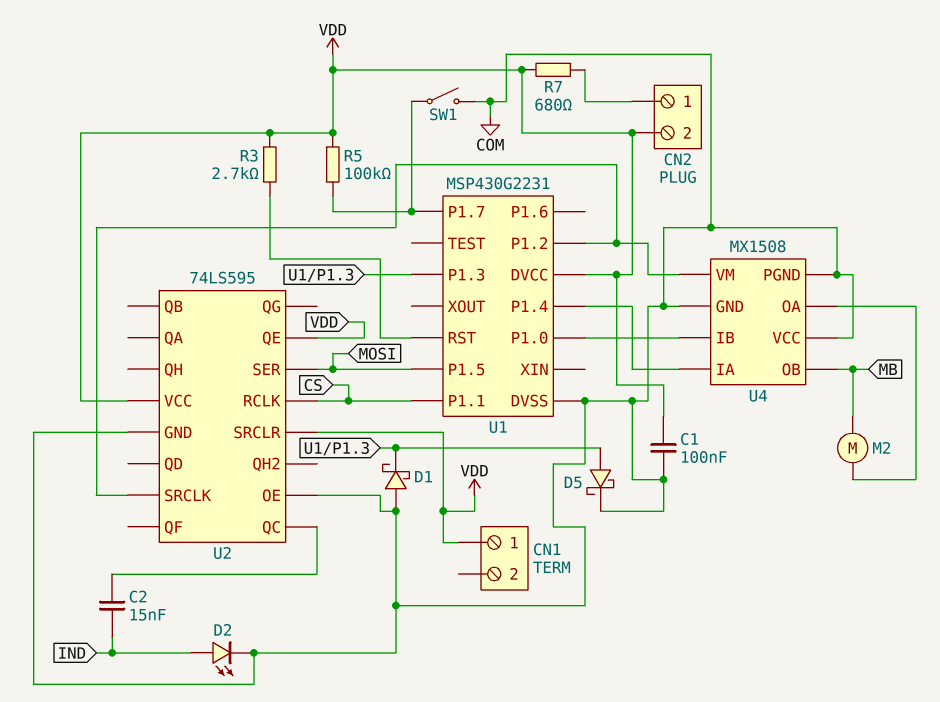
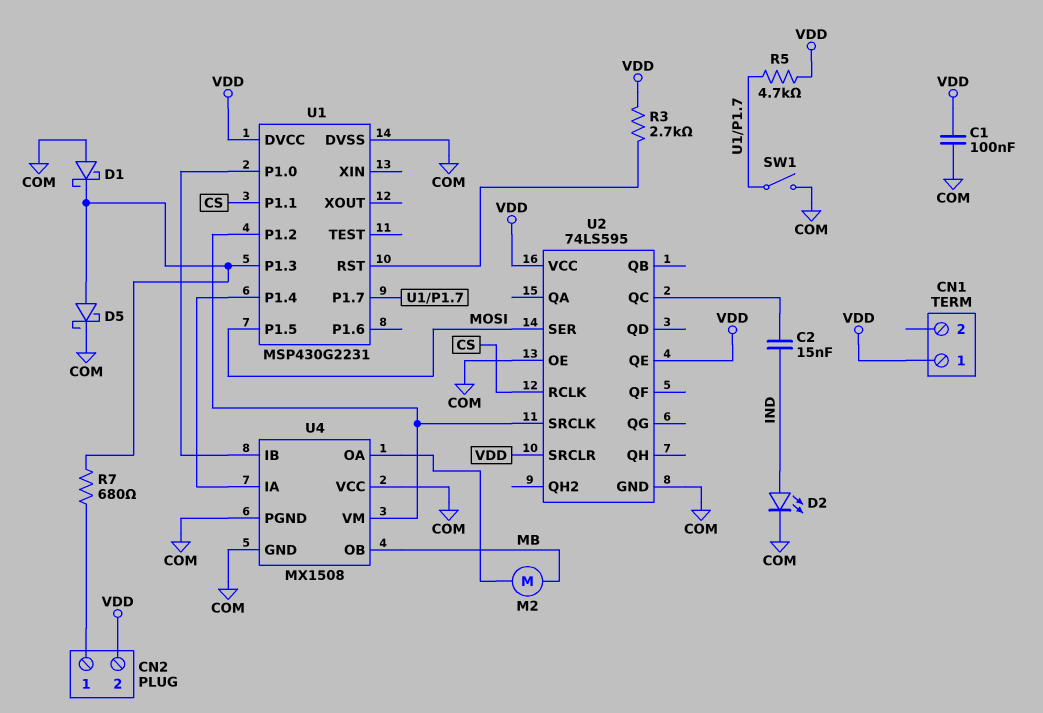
R5: 100k (U1/P1.7, VDD) -> 4.7k (U1/P1.7, VDD)
R7: 680 (CN2/1, VDD) -> 680 (CN2/1, U1/P1.3)

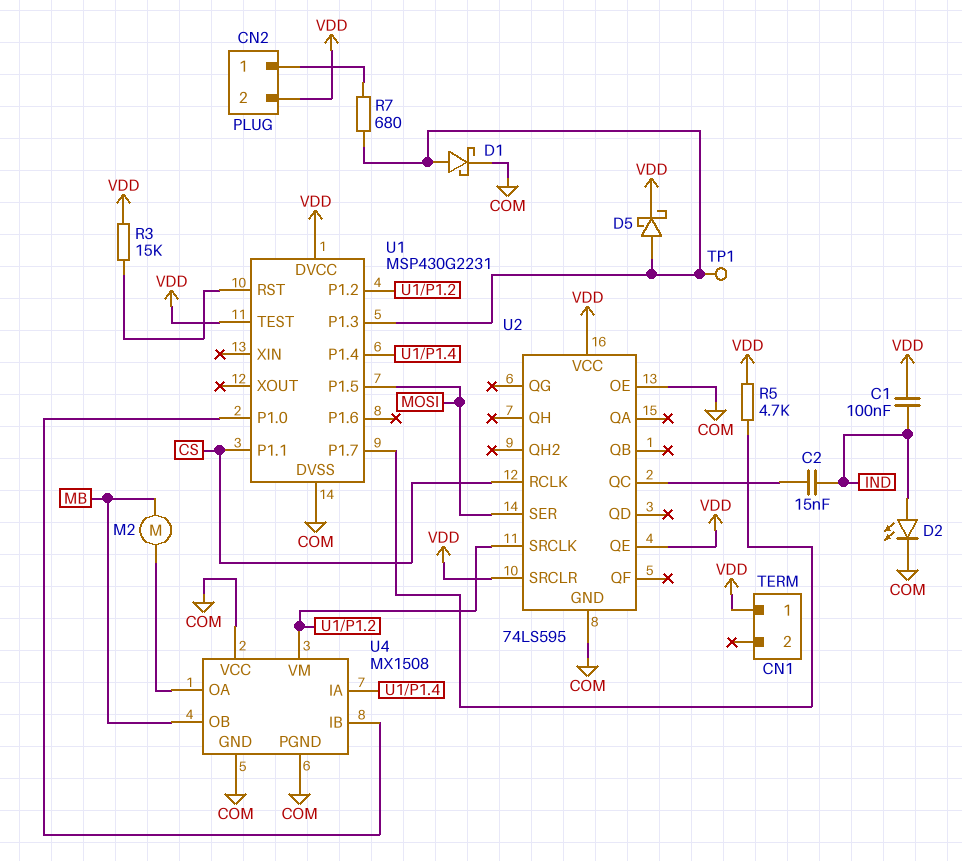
C1: 100nF (COM, VDD) -> 100nF (IND, VDD)
D1: schottky (A COM, K U1/P1.3) -> schottky (A U1/P1.3, K COM)
D5: schottky (A U1/P1.3, K COM) -> schottky (A U1/P1.3, K VDD)
R3: 2.7k (U1/RST, VDD) -> 15k (U1/RST, VDD)
SW1: switch (COM, U1/P1.7) -> none
TP1: none -> test point (U1/P1.3)
U1 pin TEST: none -> VDD

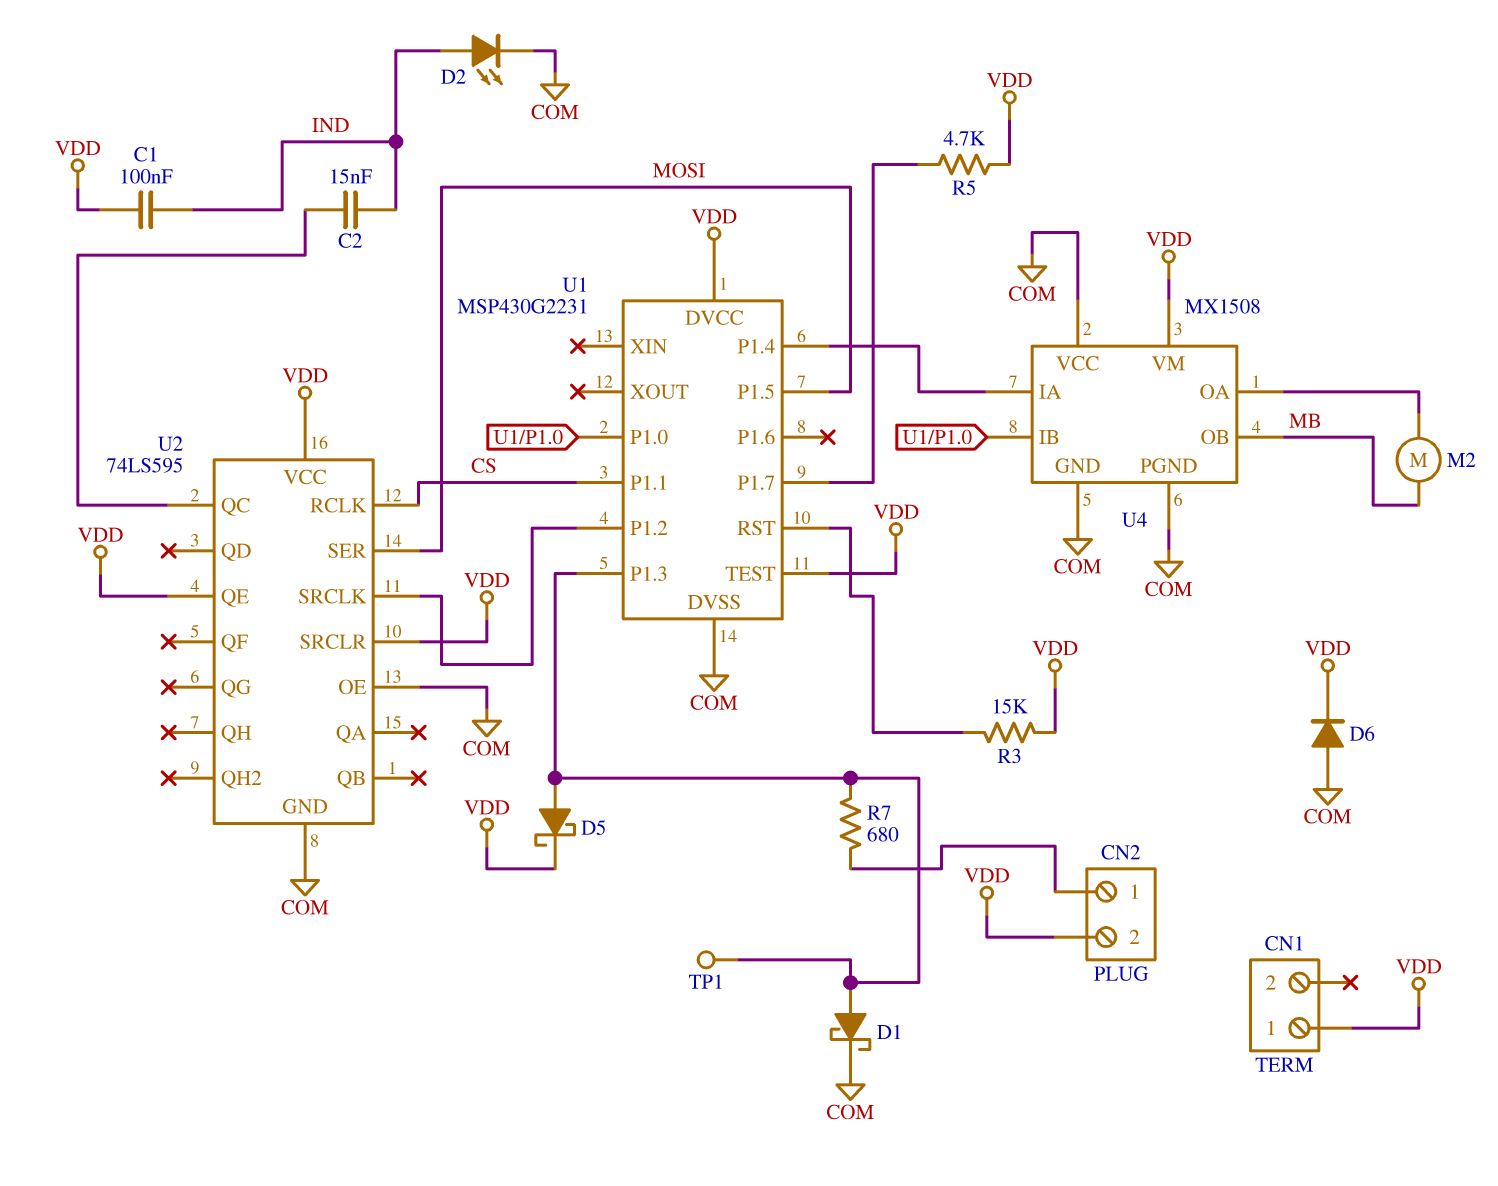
D6: none -> diode (A COM, K VDD)
U4 pin VM: U1/P1.2 -> VDD

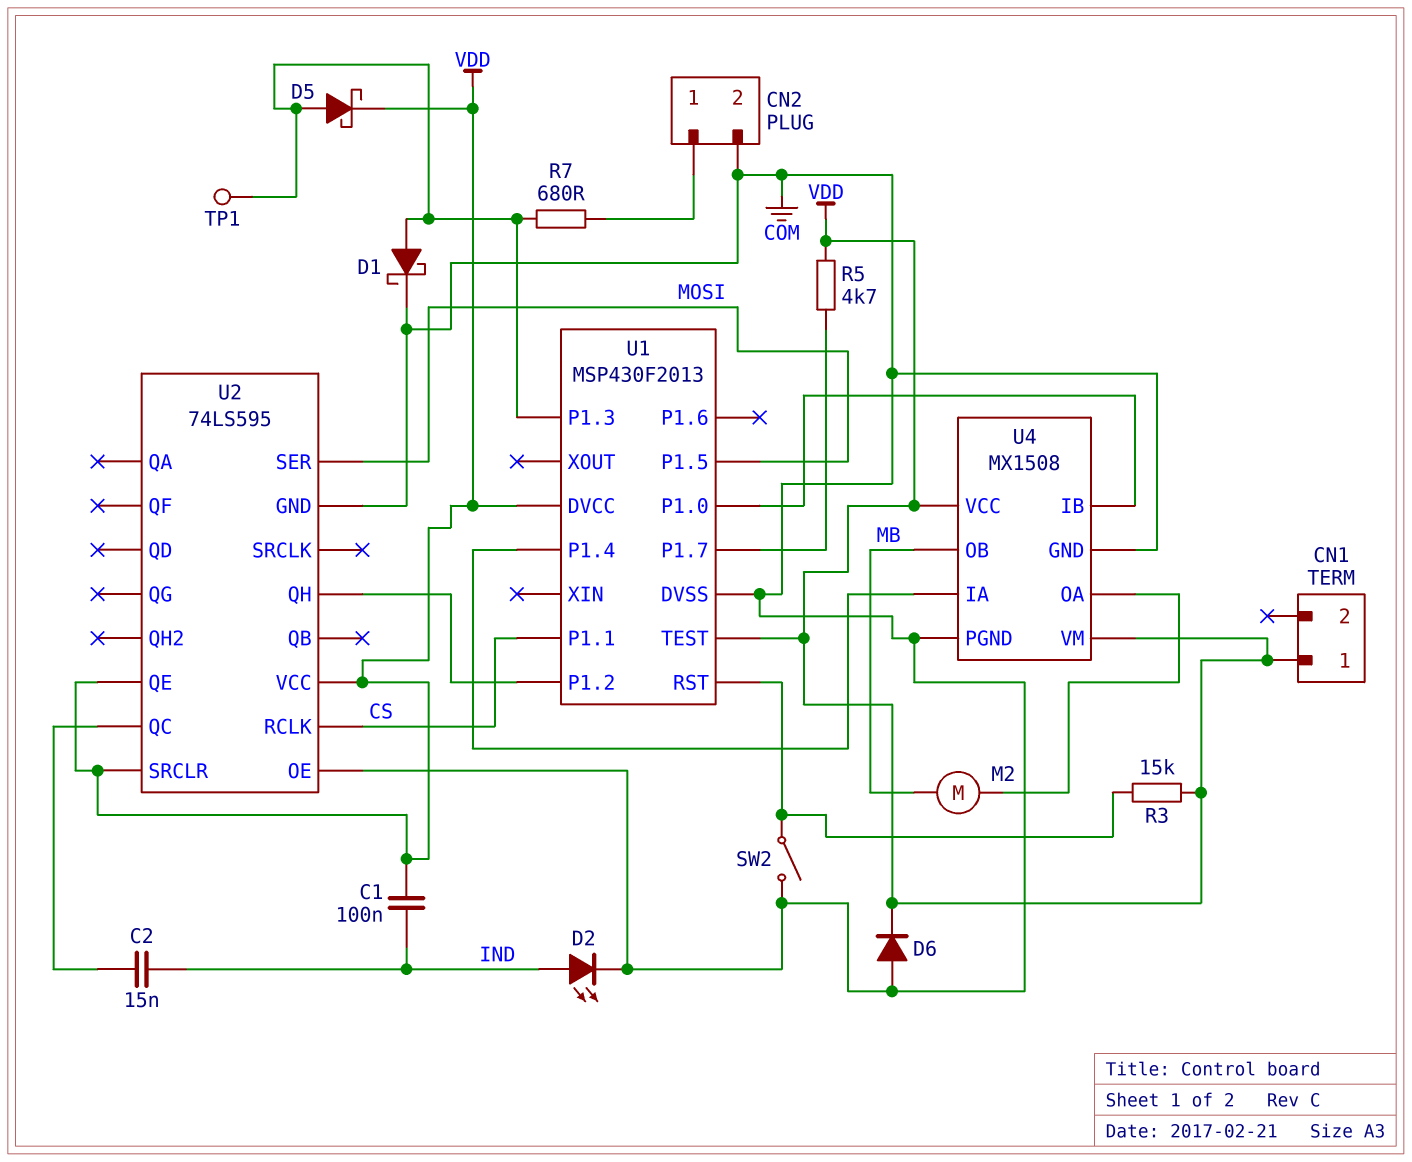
CN2 pin 2: VDD -> COM
SW2: none -> switch (COM, U1/RST)
U1: MSP430G2231 -> MSP430F2013
U2 pin QH: none -> U1/P1.2
U2 pin SRCLK: U1/P1.2 -> none
U4 pin VCC: COM -> VDD

